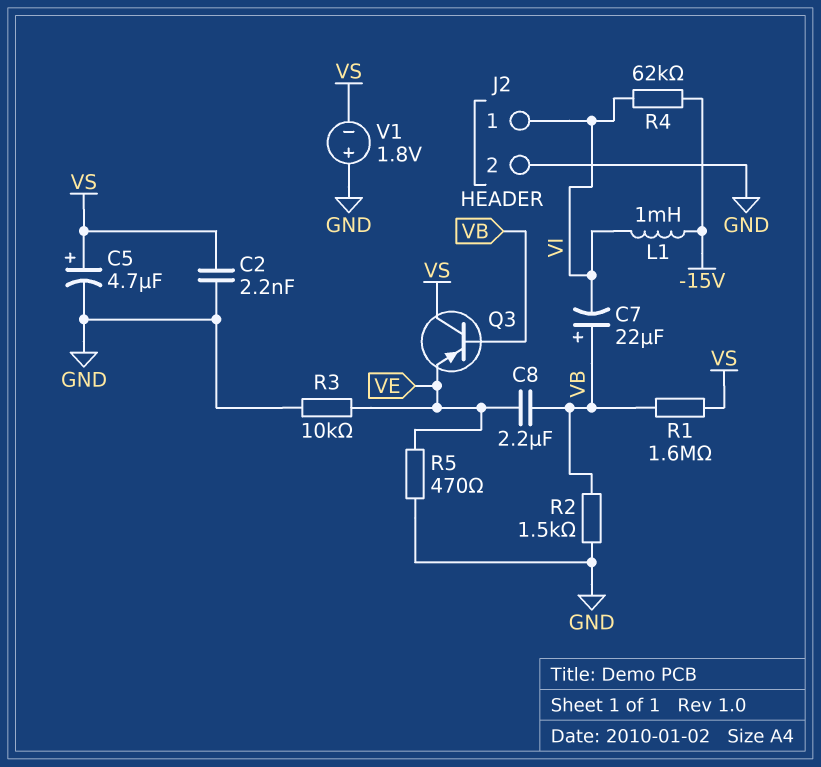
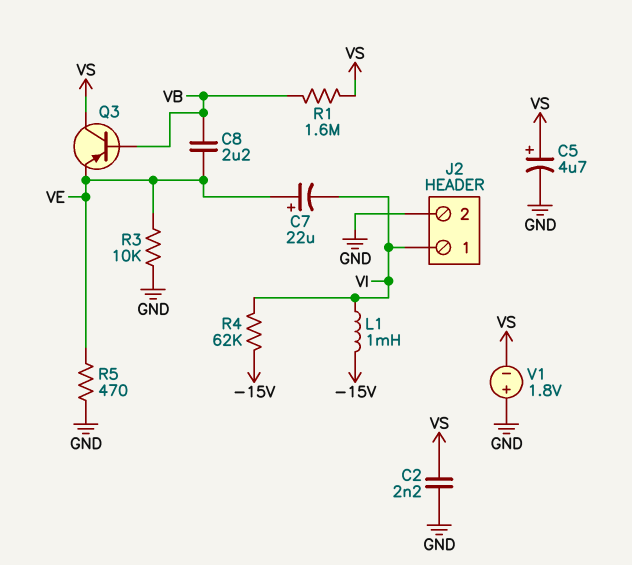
C7: 22uF (plus VB, minus VI) -> 22uF (plus VE, minus VI)
R2: 1.5k (GND, VB) -> none

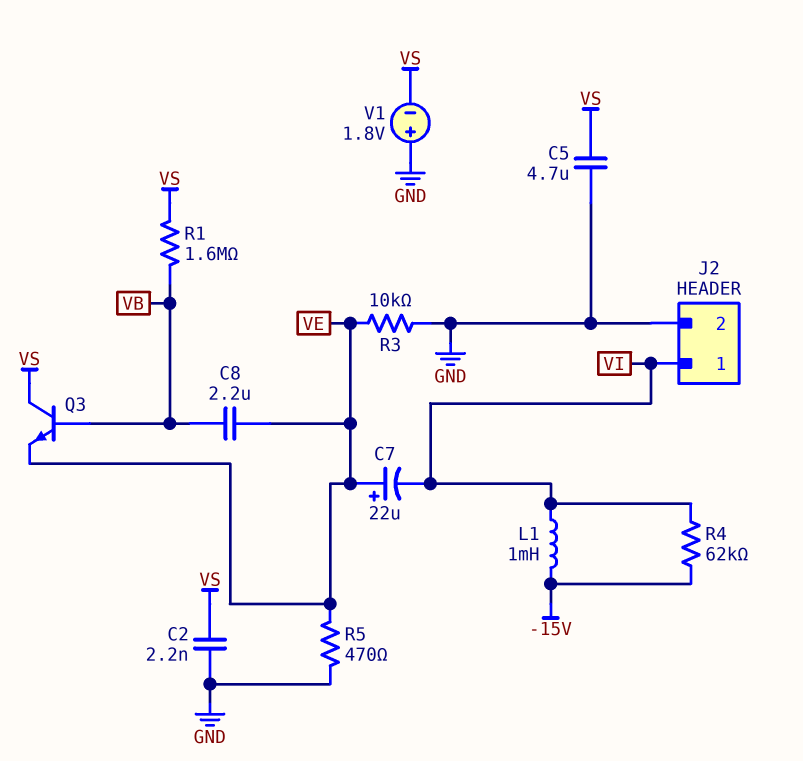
C5: 4.7uF (plus VS, minus GND) -> 4.7uF (GND, VS)
Q3: PNP (B VB, C VS, E VE) -> NPN (B VB, C VS, E VE)

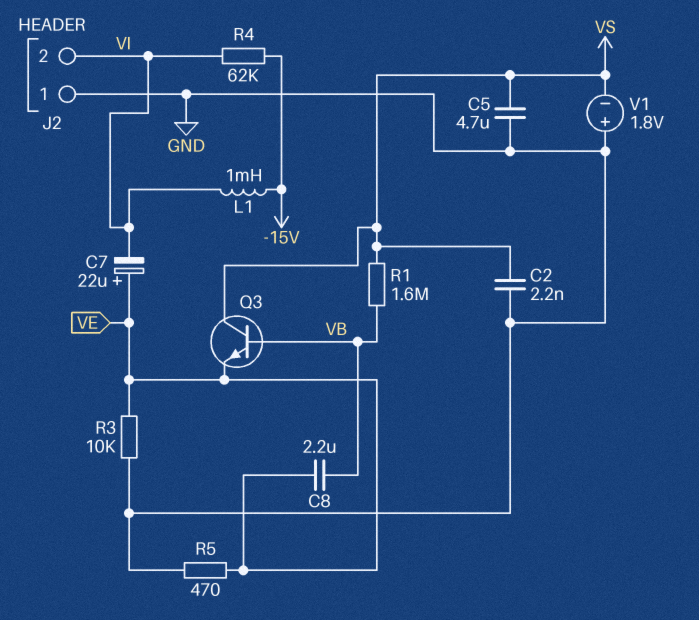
J2 pin 1: VI -> GND
J2 pin 2: GND -> VI

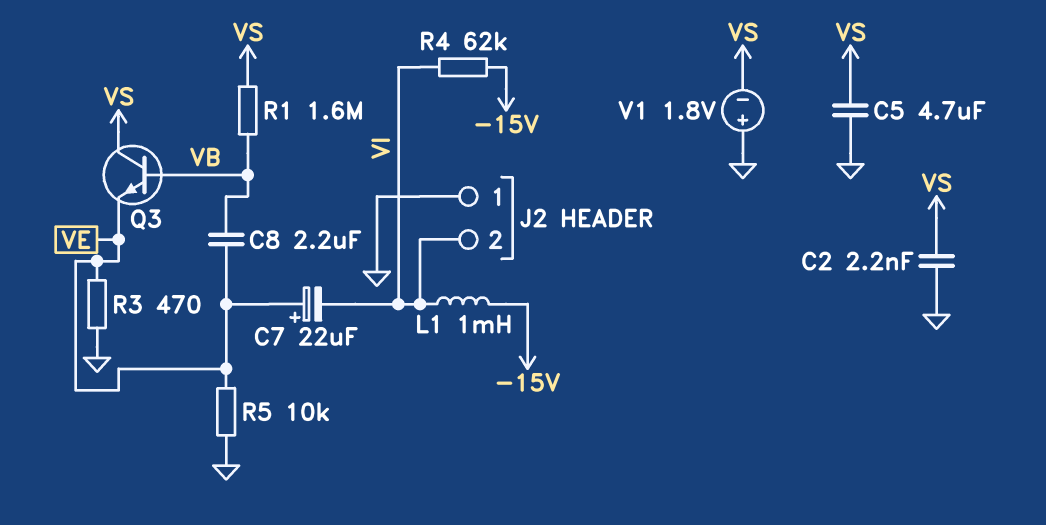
R3: 10k (GND, VE) -> 470 (GND, VE)
R5: 470 (GND, VE) -> 10k (GND, VE)

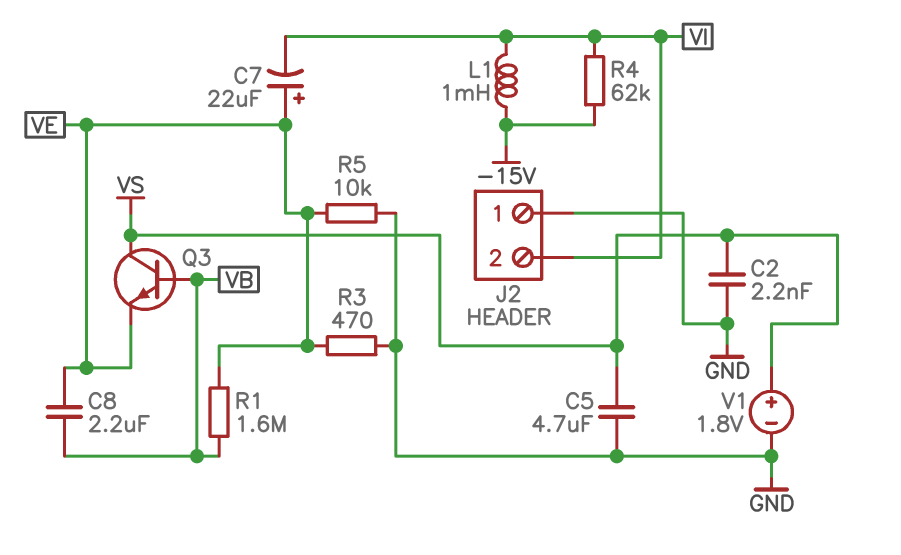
R1: 1.6M (VB, VS) -> 1.6M (VB, VE)
V1: 1.8V (plus GND, minus VS) -> 1.8V (plus VS, minus GND)

